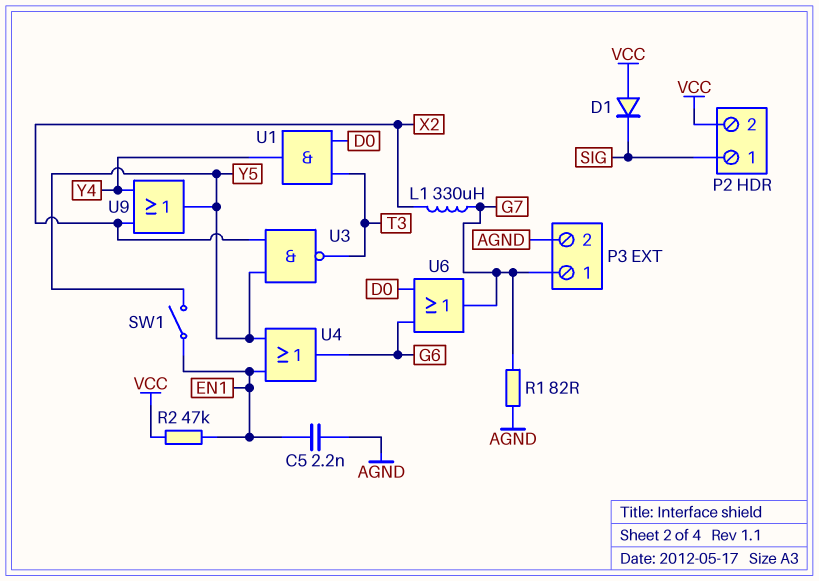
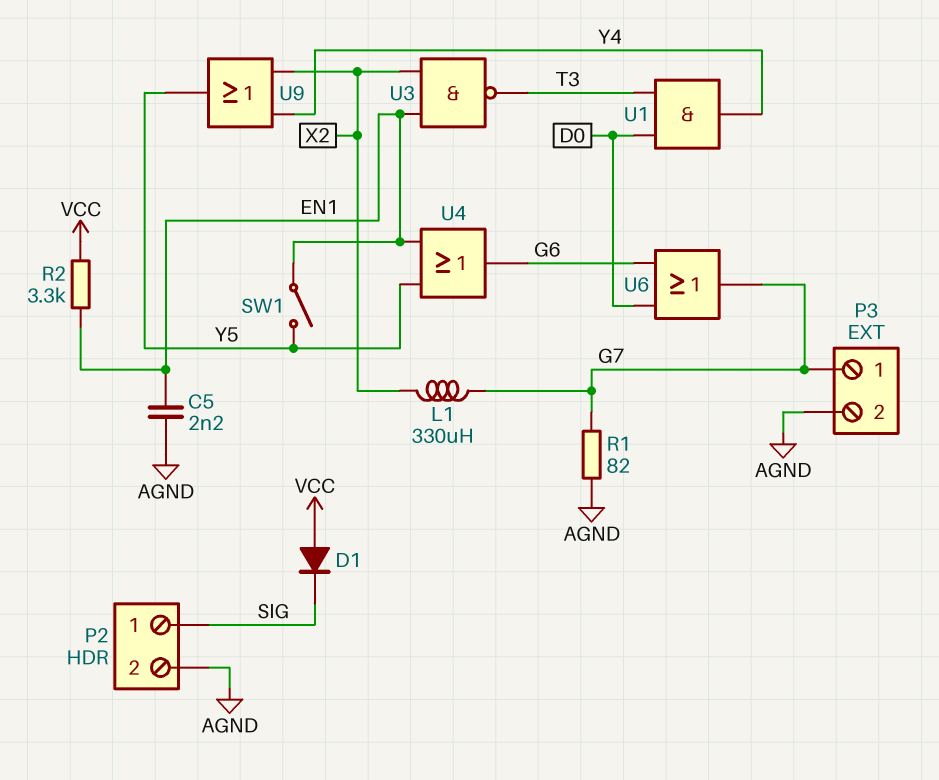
P2 pin 2: VCC -> AGND
R2: 47k (EN1, VCC) -> 3.3k (EN1, VCC)
U3: NAND (in X2, in Y5, out T3) -> NAND (in EN1, in X2, out T3)

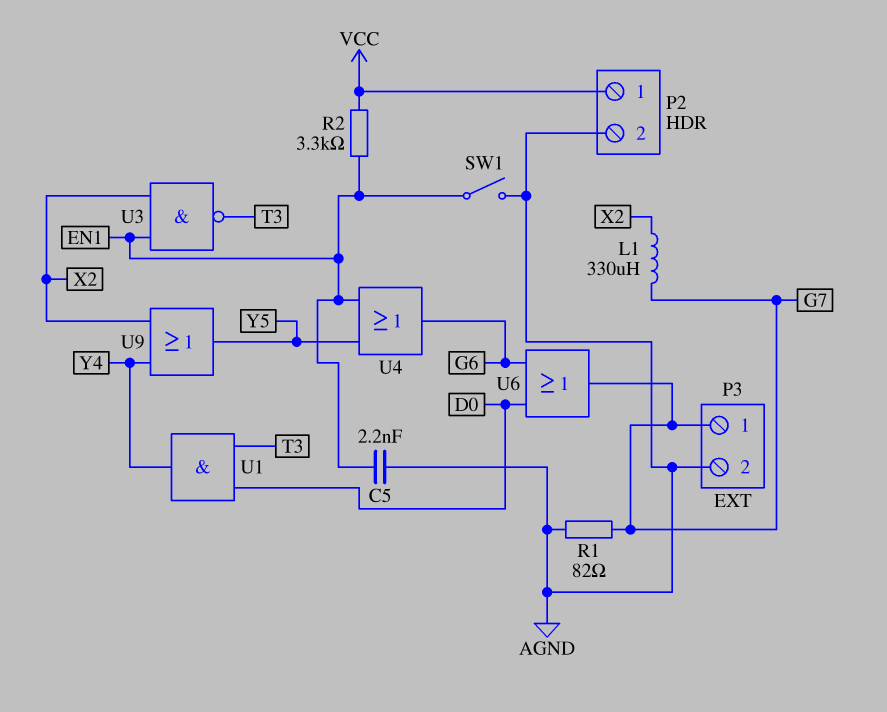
D1: diode (A VCC, K SIG) -> none
P2 pin 1: SIG -> VCC
SW1: switch (EN1, Y5) -> switch (AGND, EN1)

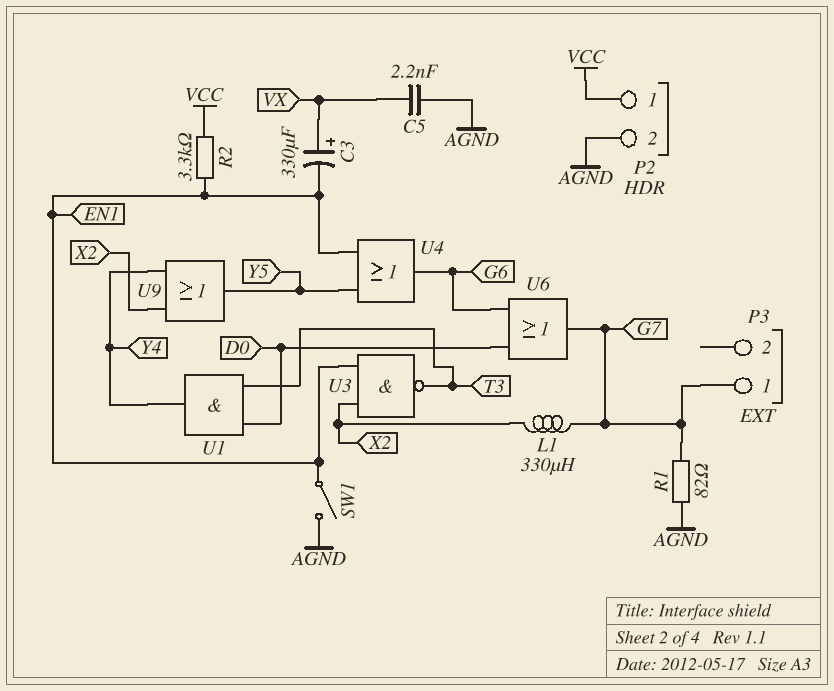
C3: none -> 330uF (plus VX, minus EN1)
C5: 2.2nF (AGND, EN1) -> 2.2nF (AGND, VX)
P3 pin 2: AGND -> none

